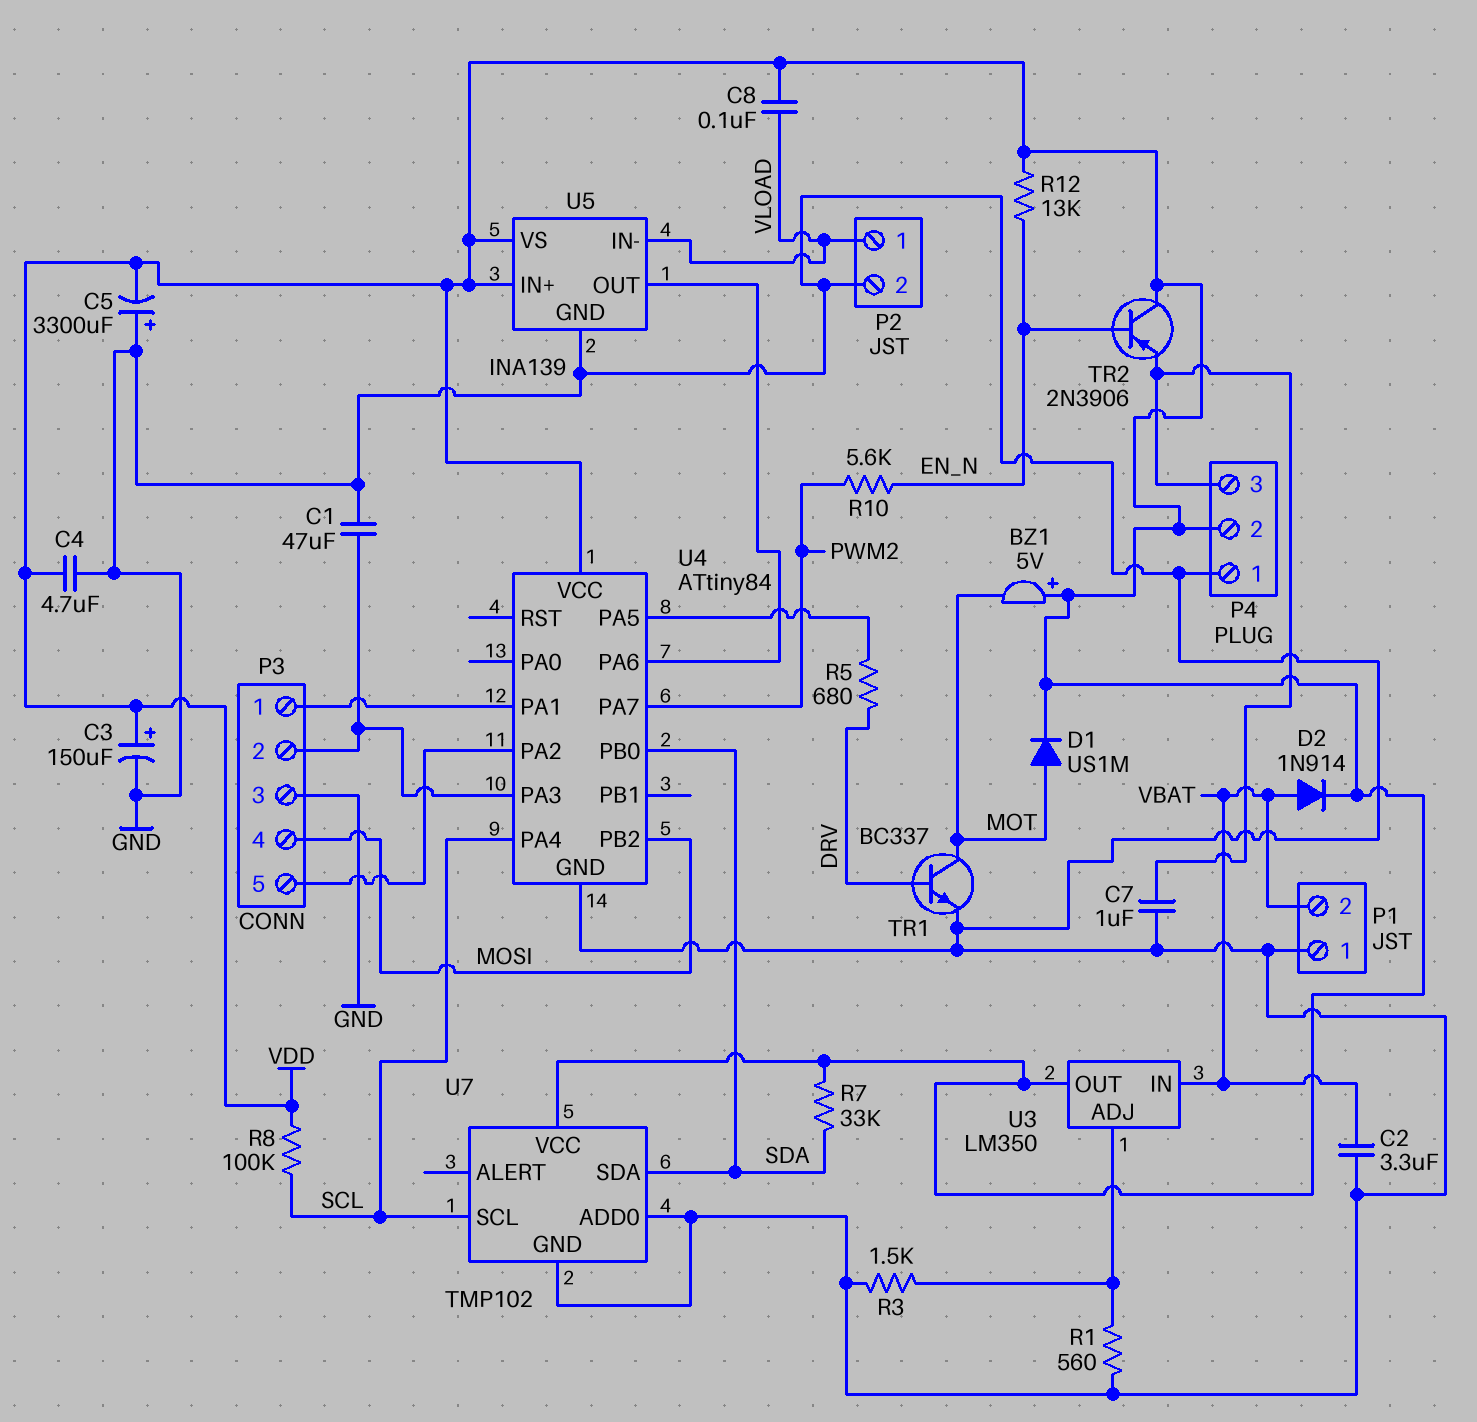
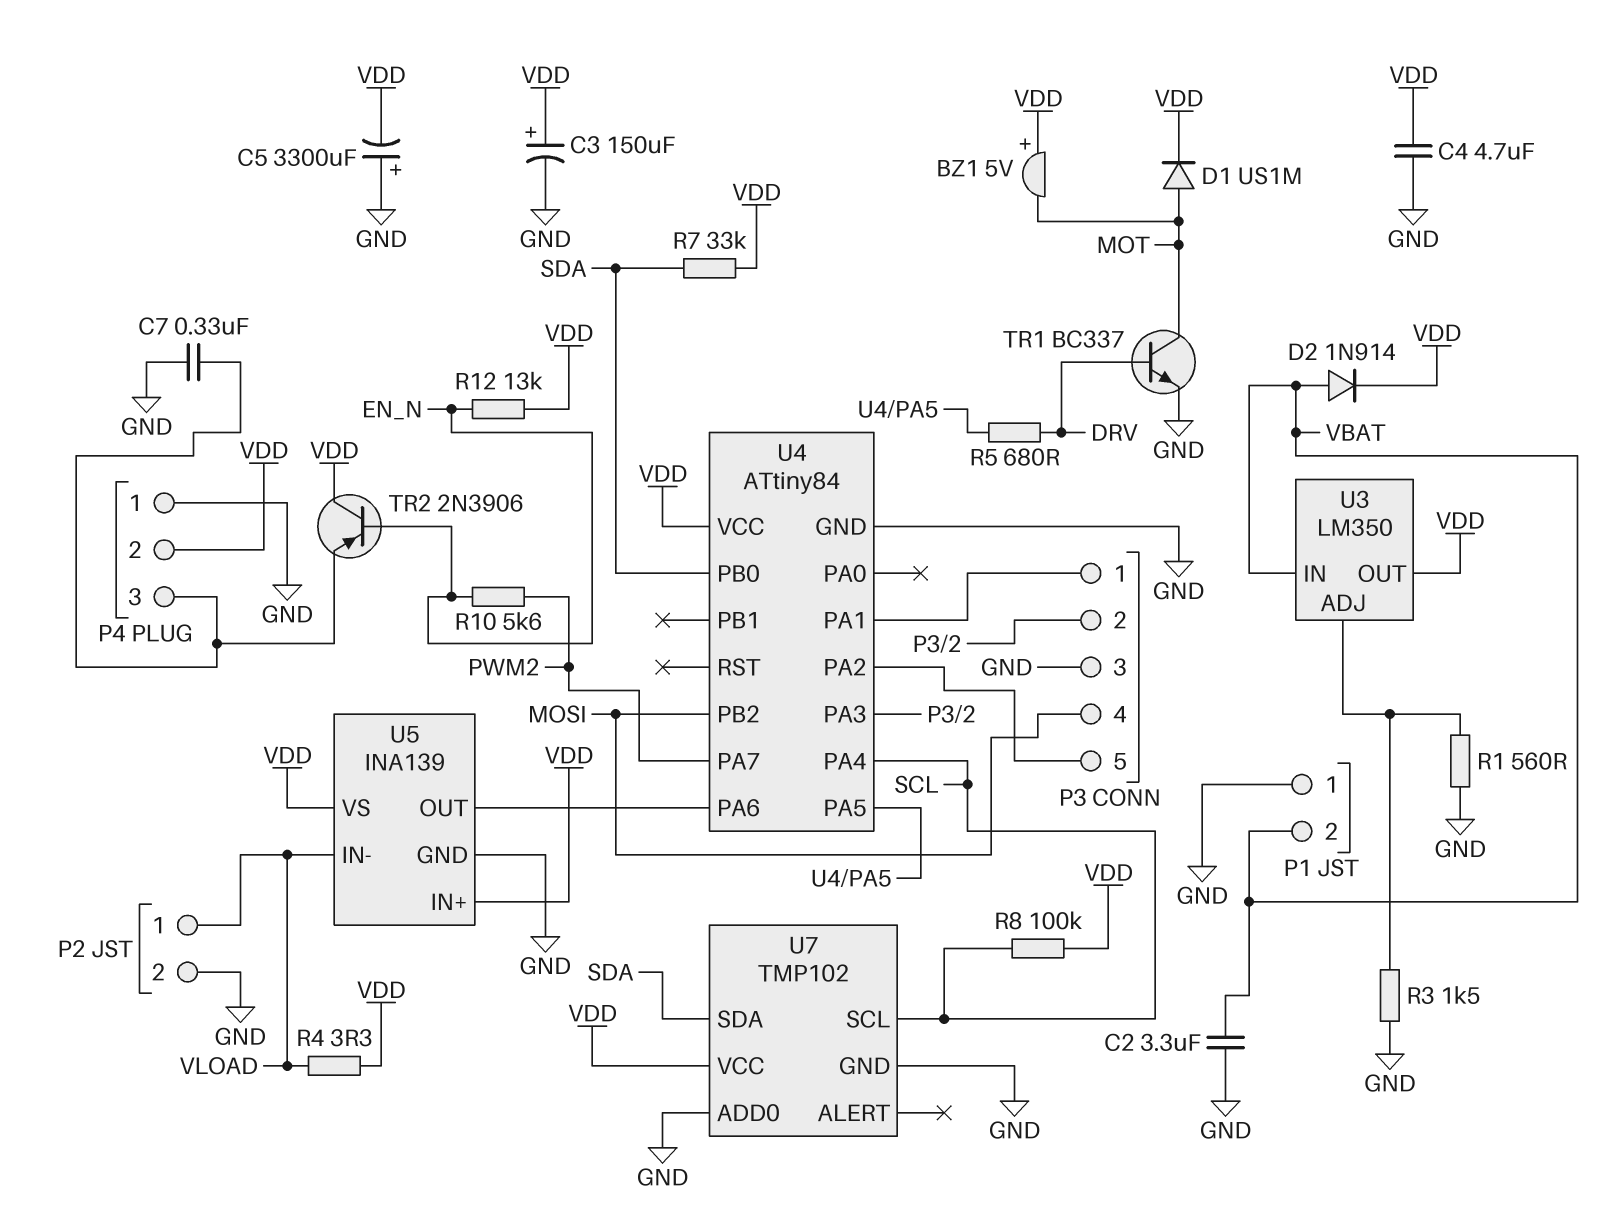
C1: 47uF (GND, P3/2) -> none
C7: 1uF (GND, P4/3) -> 330nF (GND, P4/3)
C8: 100nF (VDD, VLOAD) -> none
R4: none -> 3.3 (VDD, VLOAD)

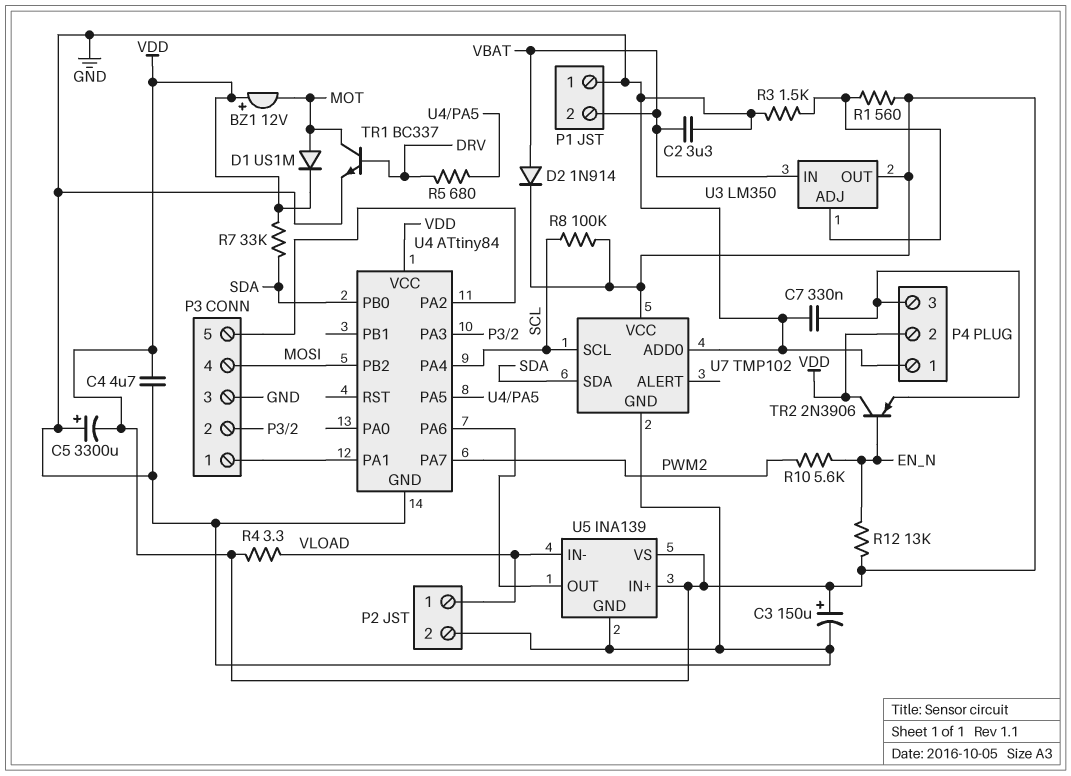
BZ1: buzzer 5V (plus VDD, minus MOT) -> buzzer 12V (plus VDD, minus MOT)
R1: 560 (GND, U3/ADJ) -> 560 (U3/ADJ, VDD)

